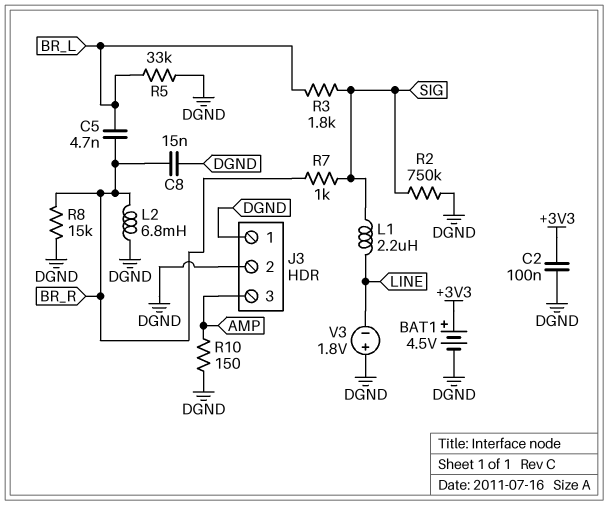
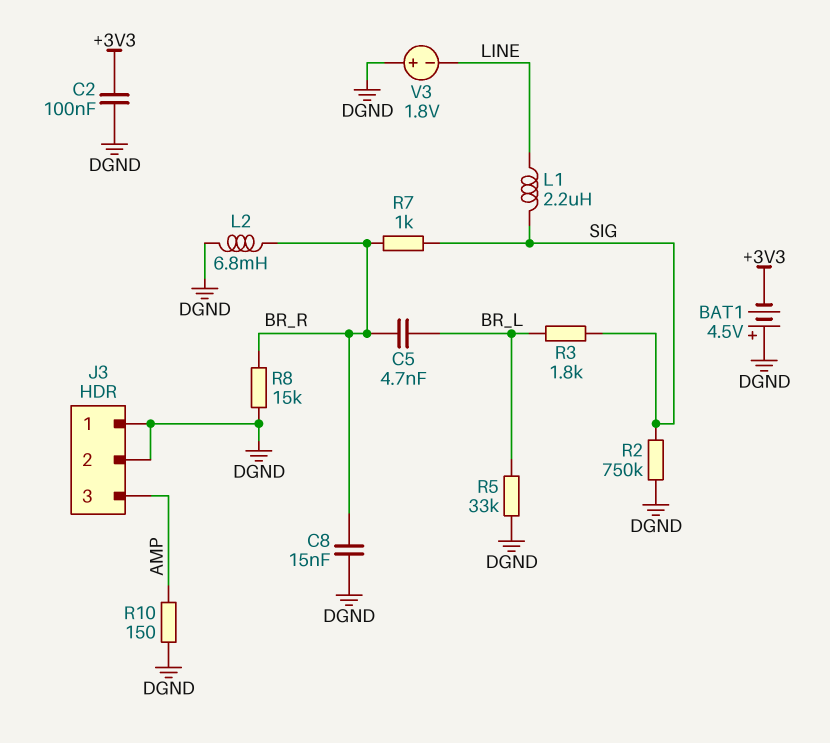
BAT1: 4.5V (plus +3V3, minus DGND) -> 4.5V (plus DGND, minus +3V3)

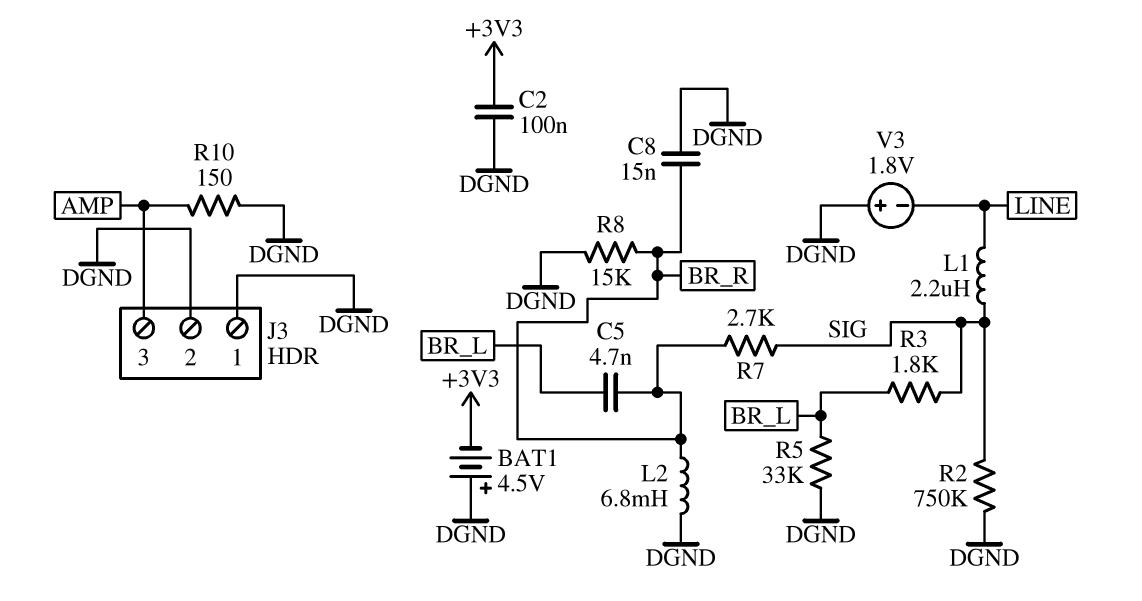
R7: 1k (BR_R, SIG) -> 2.7k (BR_R, SIG)

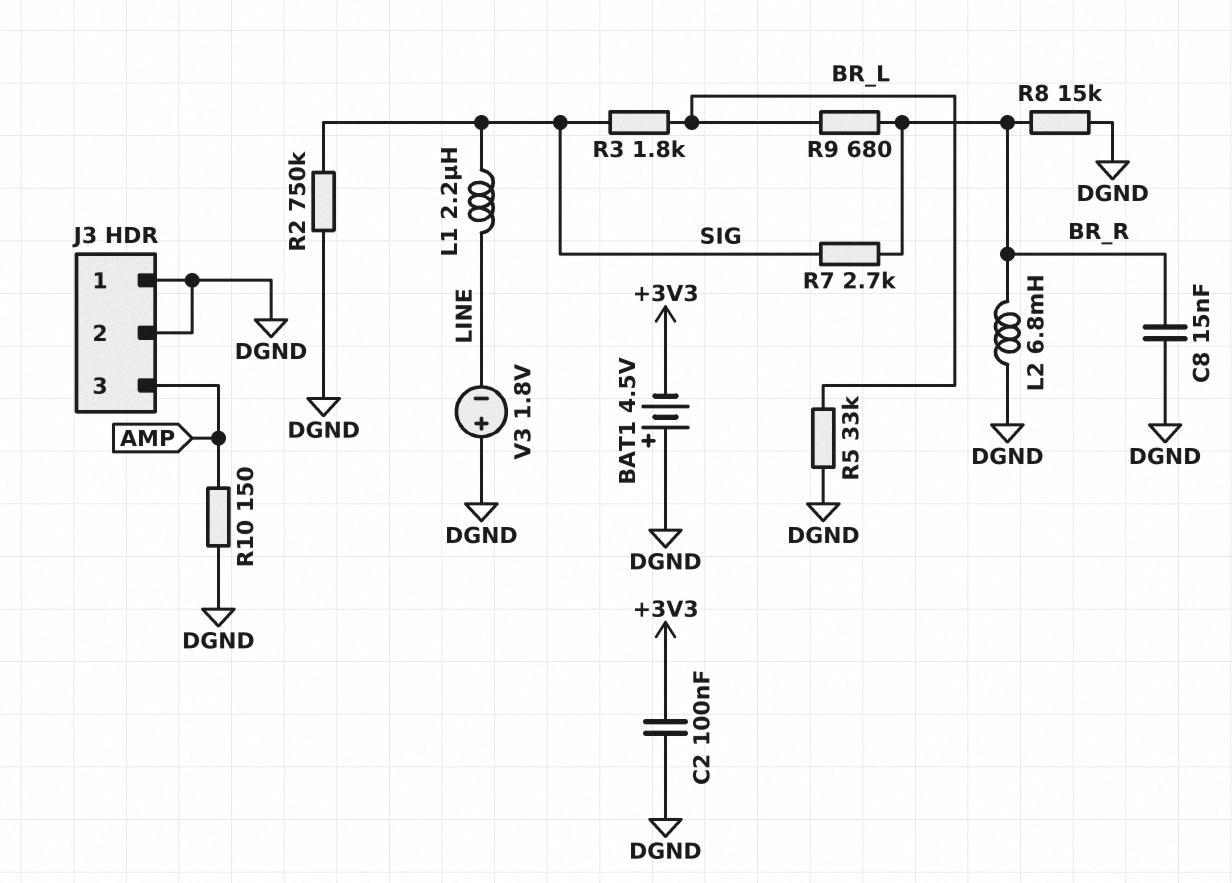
C5: 4.7nF (BR_L, BR_R) -> none
R9: none -> 680 (BR_L, BR_R)

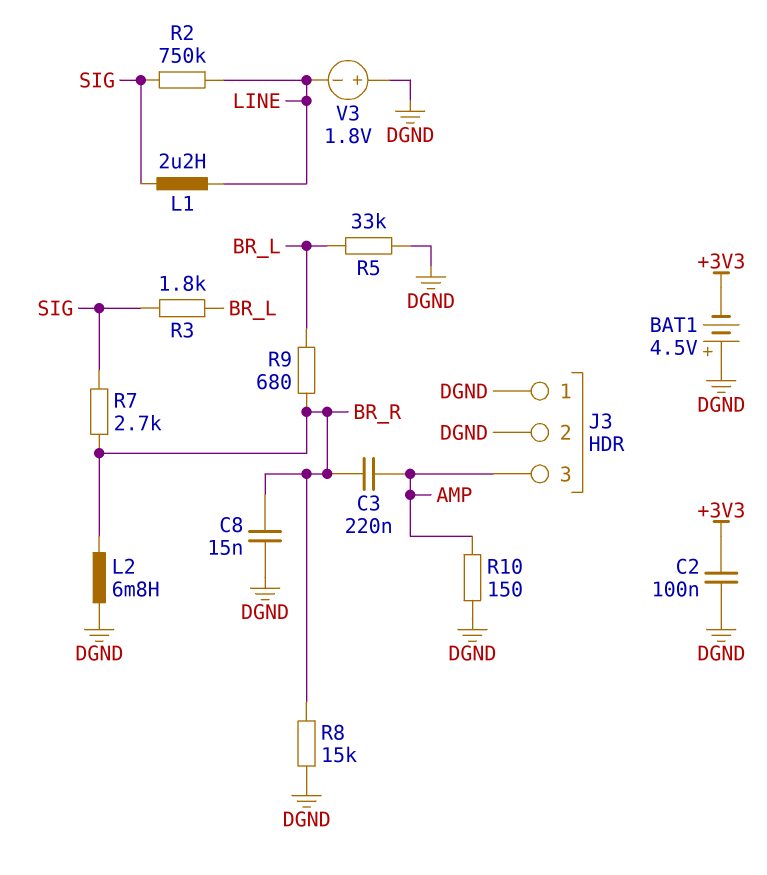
C3: none -> 220nF (AMP, BR_R)
R2: 750k (DGND, SIG) -> 750k (LINE, SIG)

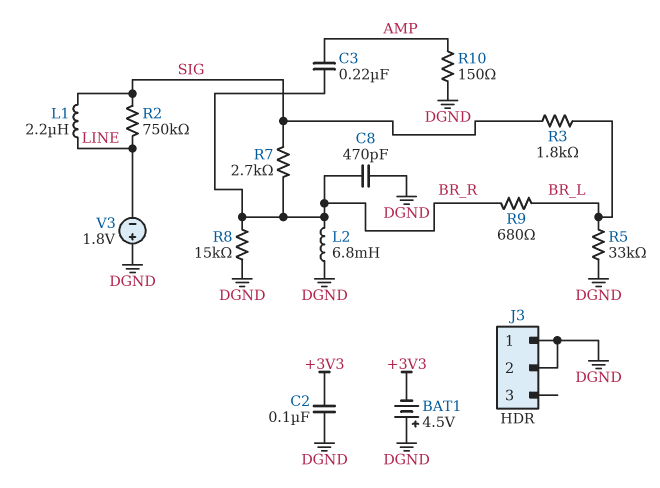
C8: 15nF (BR_R, DGND) -> 470pF (BR_R, DGND)
J3 pin 3: AMP -> none

